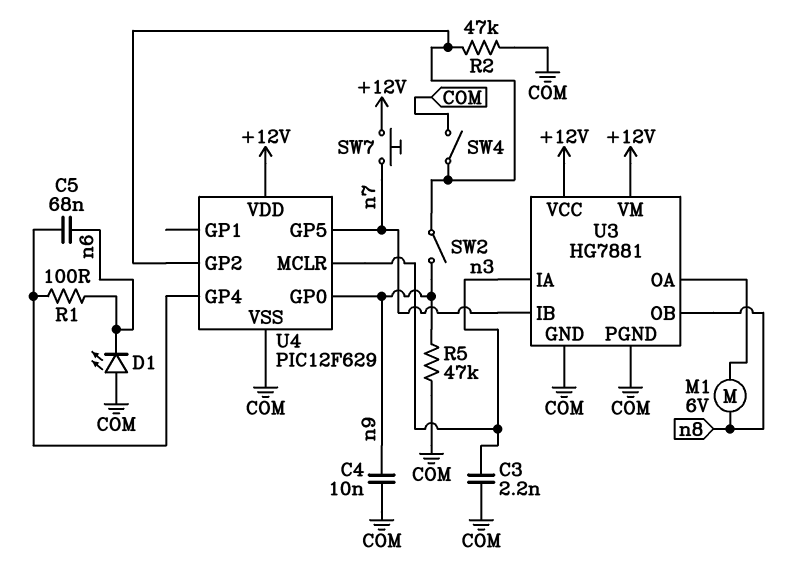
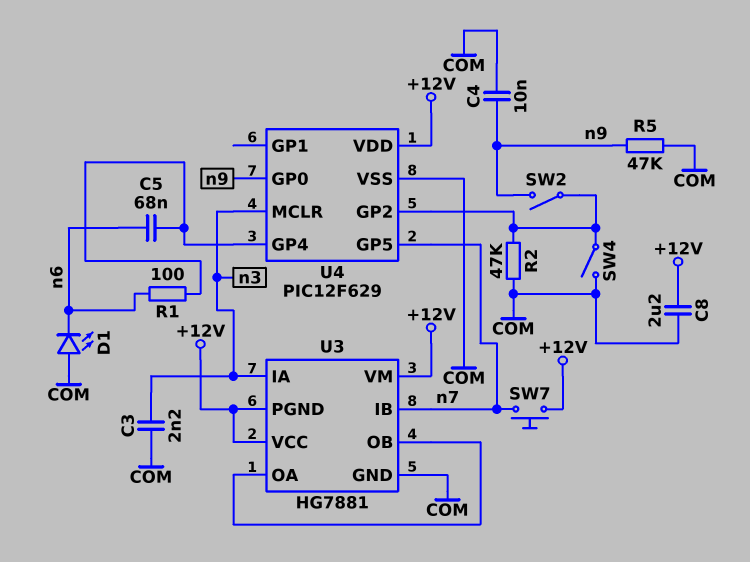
C8: none -> 2.2uF (+12V, COM)
M1: motor 6V (U3/OA, n8) -> none
U3 pin OB: n8 -> U3/OA
U3 pin PGND: COM -> +12V

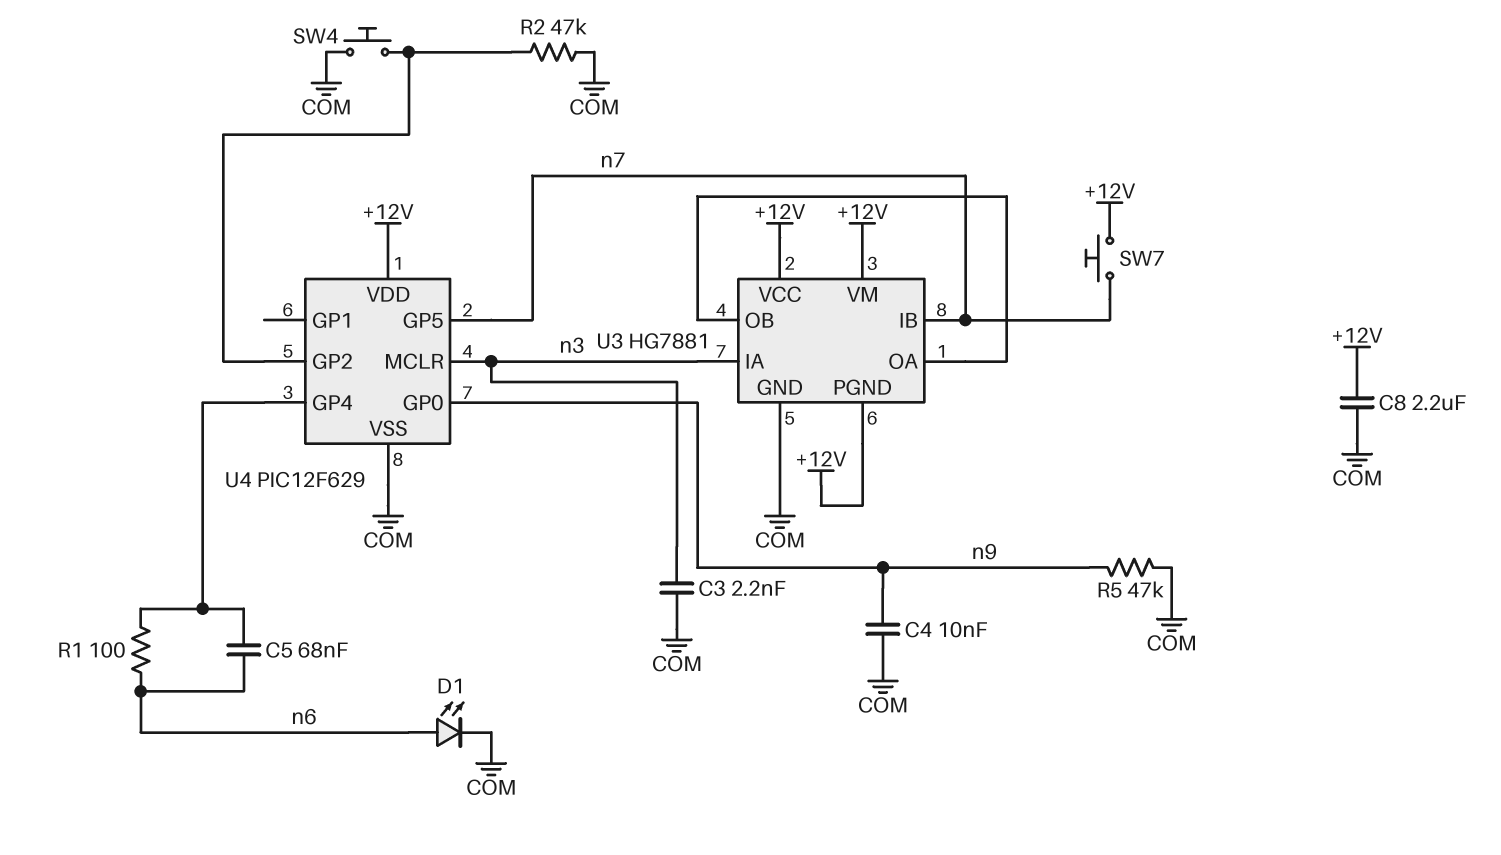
D1: LED (A COM, K n6) -> LED (A n6, K COM)
SW2: switch (U4/GP2, n9) -> none
SW4: switch (COM, U4/GP2) -> button (COM, U4/GP2)

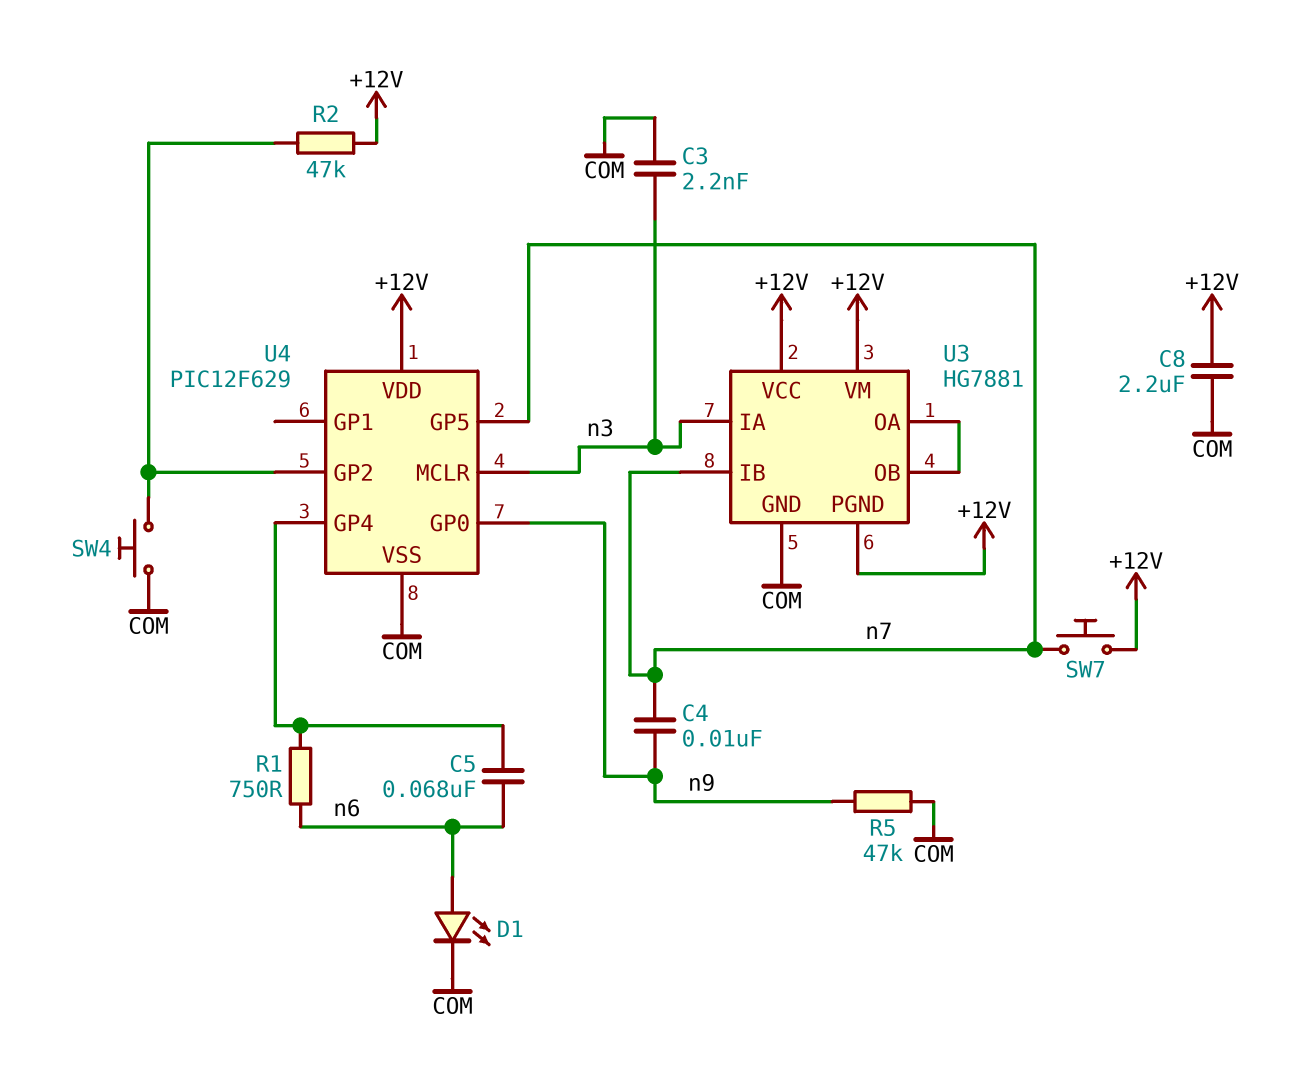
C4: 10nF (COM, n9) -> 10nF (n7, n9)
R1: 100 (U4/GP4, n6) -> 750 (U4/GP4, n6)
R2: 47k (COM, U4/GP2) -> 47k (+12V, U4/GP2)

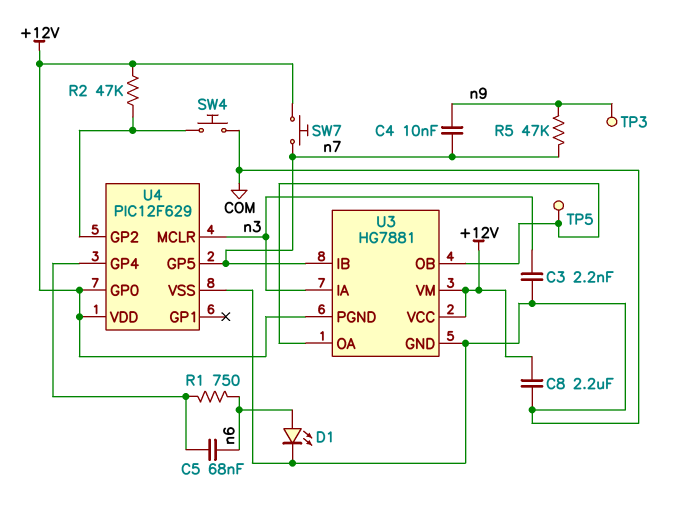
R5: 47k (COM, n9) -> 47k (n7, n9)
TP3: none -> test point (n9)
TP5: none -> test point (U3/OA)
U4 pin GP0: n9 -> +12V

